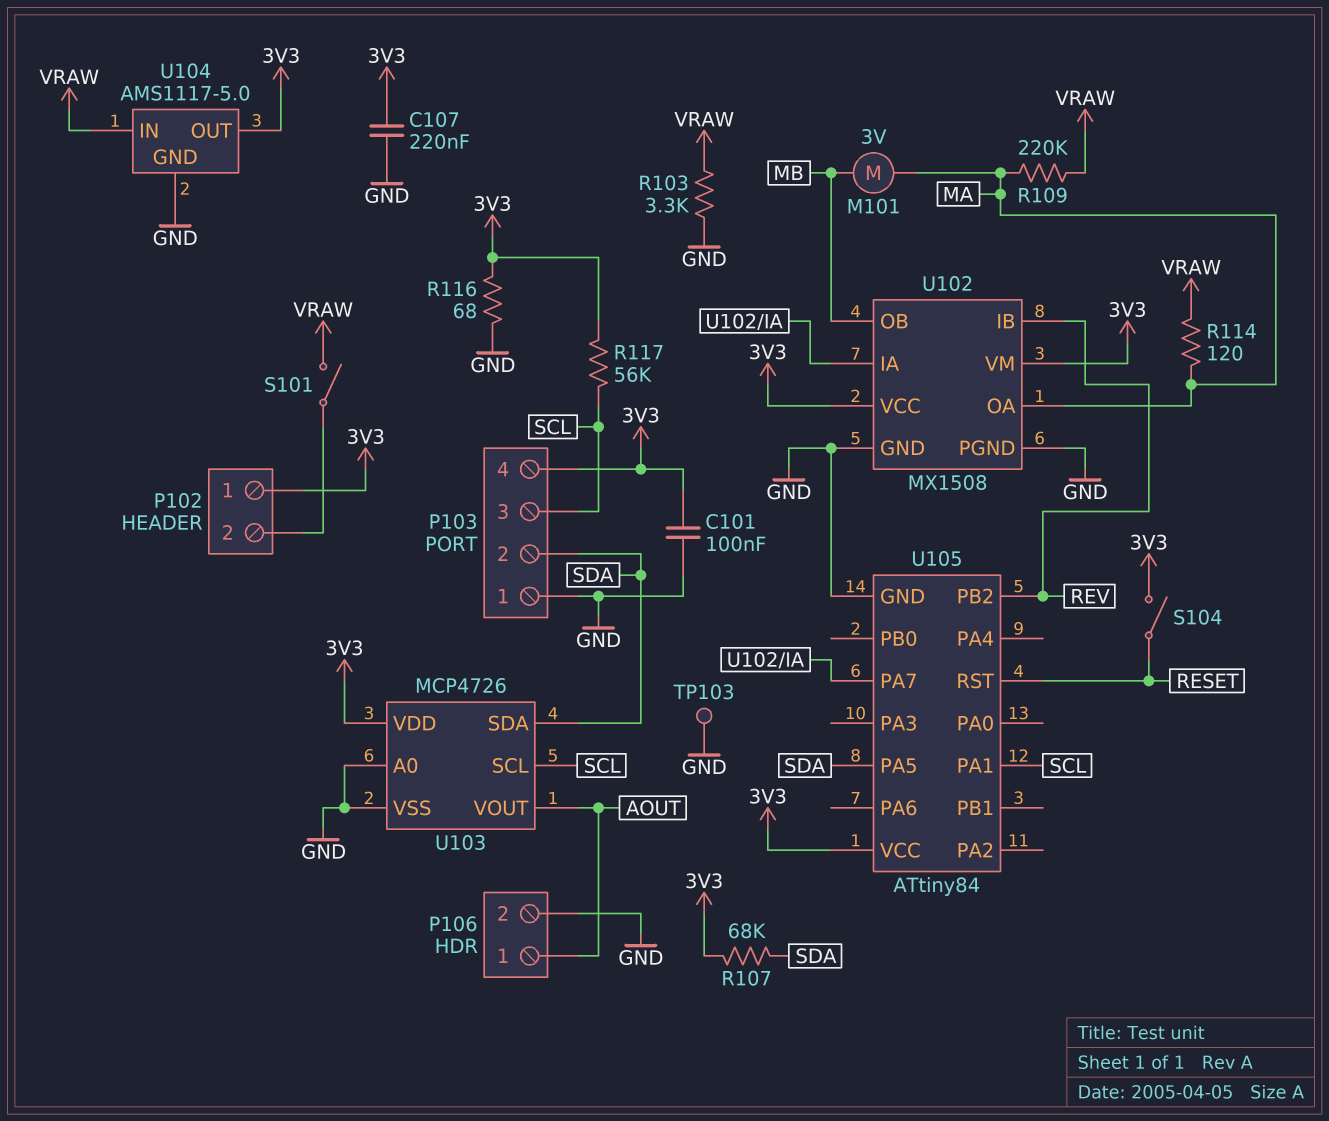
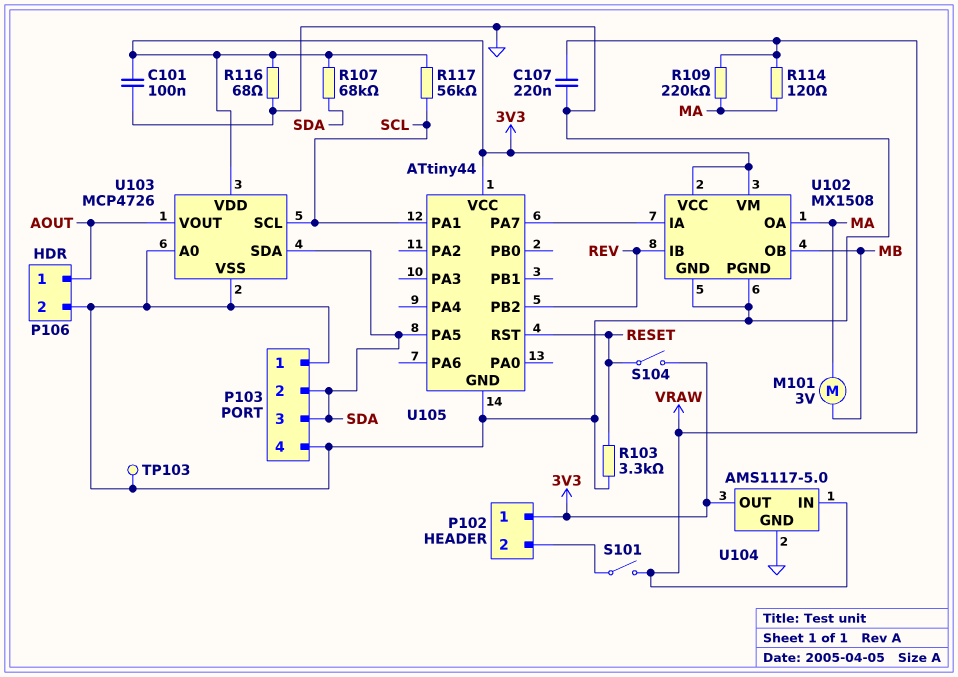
C107: 220nF (3V3, GND) -> 220nF (GND, VRAW)
P103 pin 3: SCL -> SDA
P103 pin 4: 3V3 -> GND
R103: 3.3k (GND, VRAW) -> 3.3k (GND, RESET)
U105: ATtiny84 -> ATtiny44

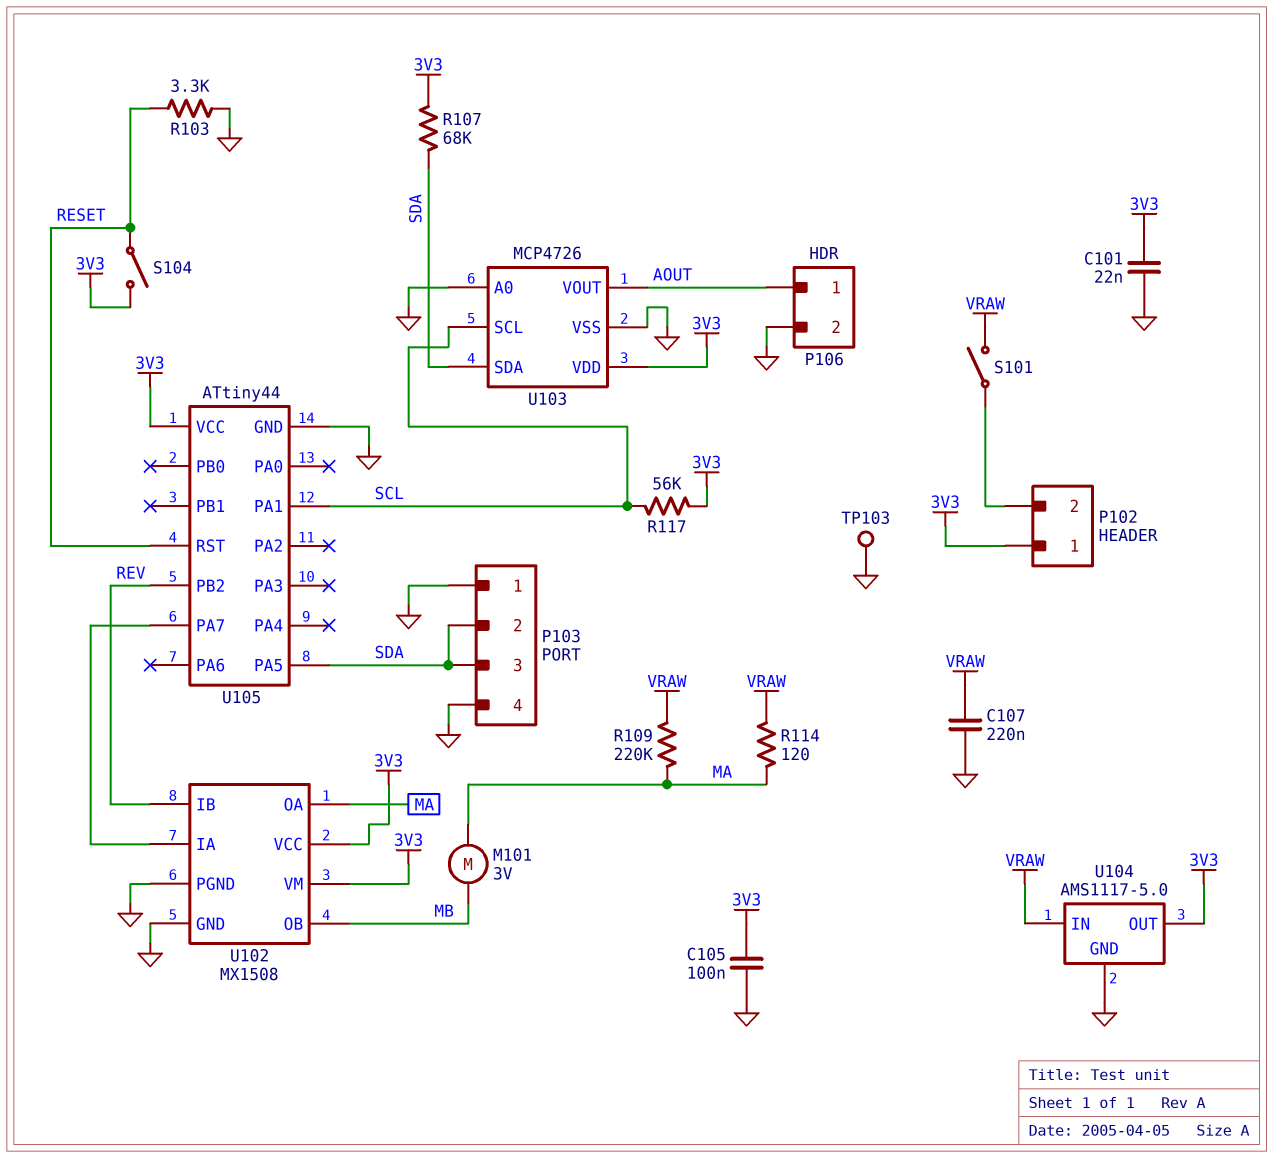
C101: 100nF (3V3, GND) -> 22nF (3V3, GND)
C105: none -> 100nF (3V3, GND)
R116: 68 (3V3, GND) -> none

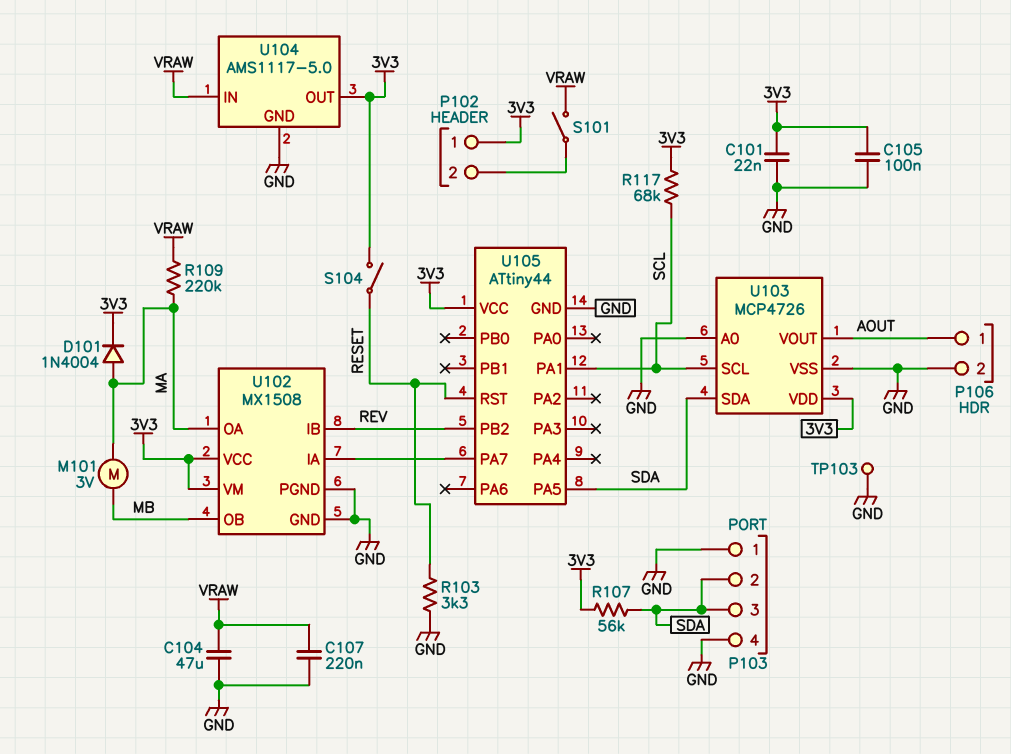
C104: none -> 47uF (GND, VRAW)
D101: none -> diode 1N4004 (A MA, K 3V3)
R107: 68k (3V3, SDA) -> 56k (3V3, SDA)
R114: 120 (MA, VRAW) -> none
R117: 56k (3V3, SCL) -> 68k (3V3, SCL)

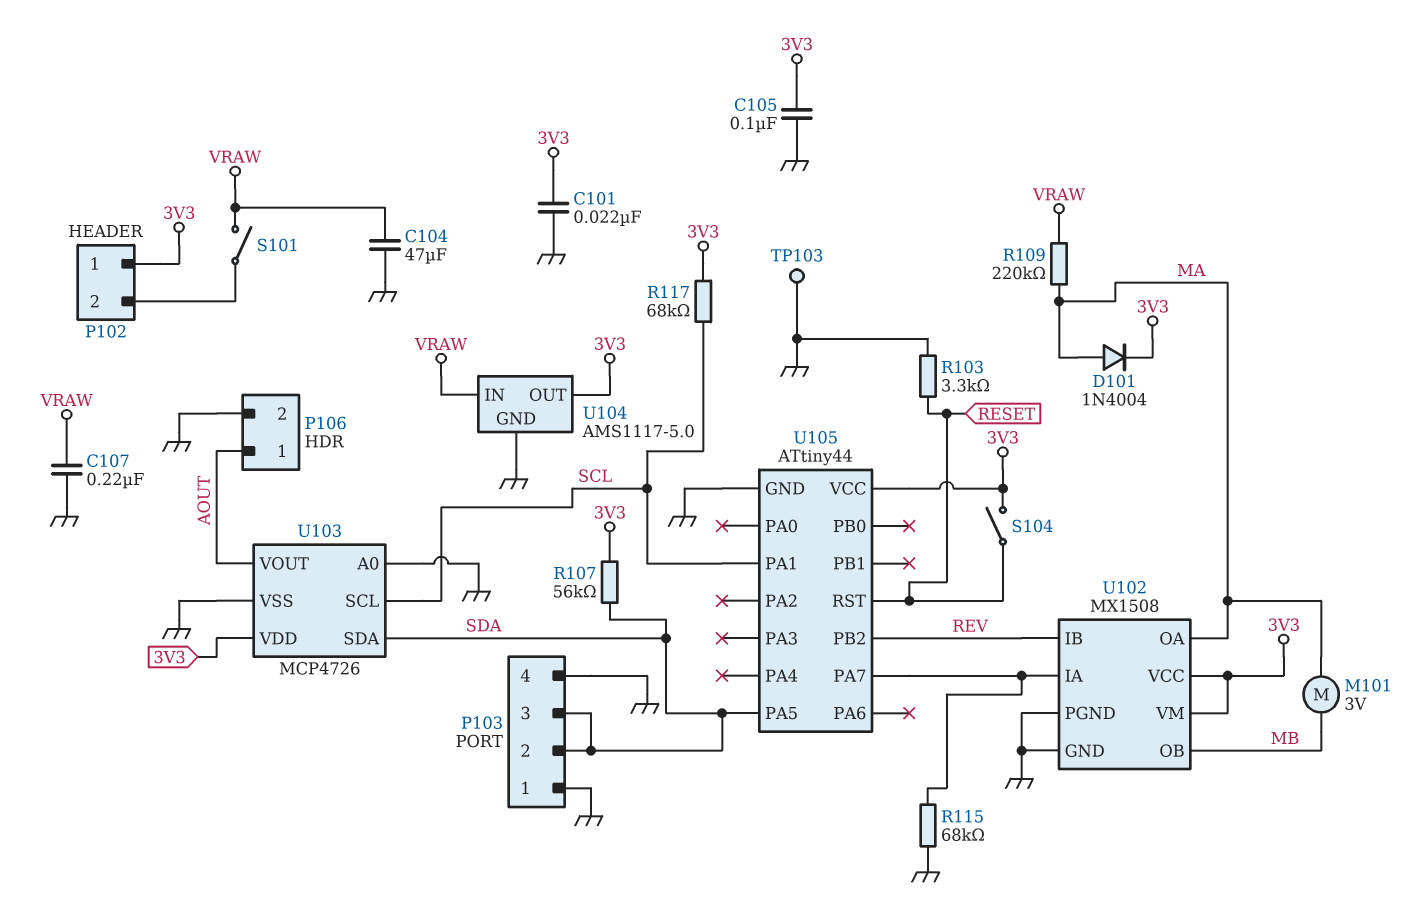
R115: none -> 68k (GND, U102/IA)

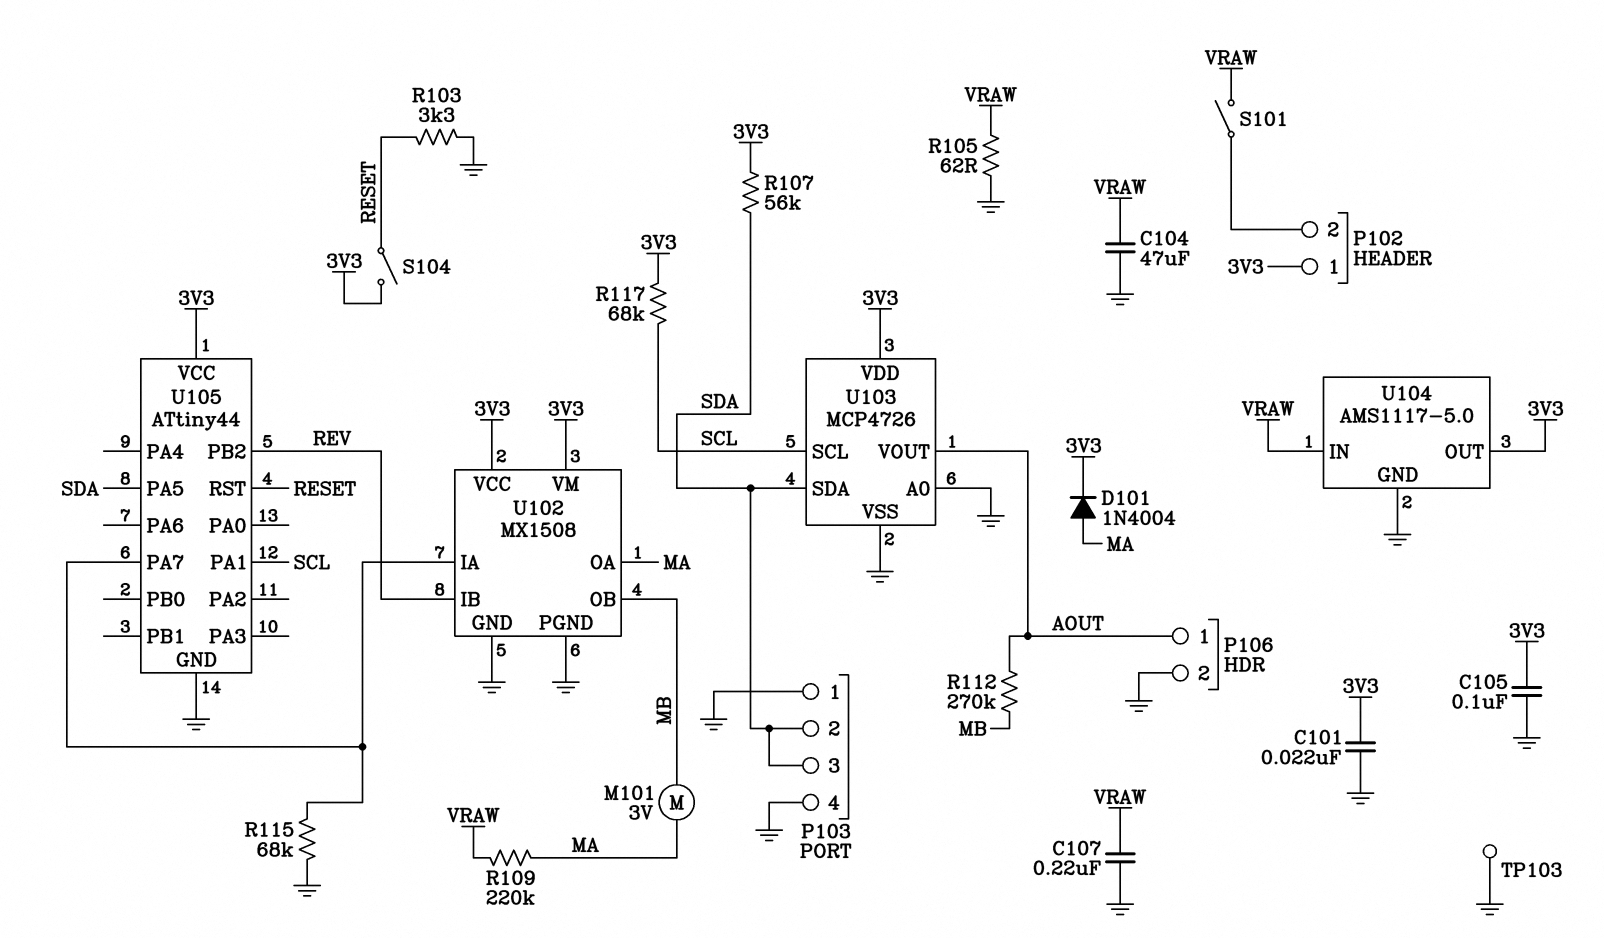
R105: none -> 62 (GND, VRAW)
R112: none -> 270k (AOUT, MB)

